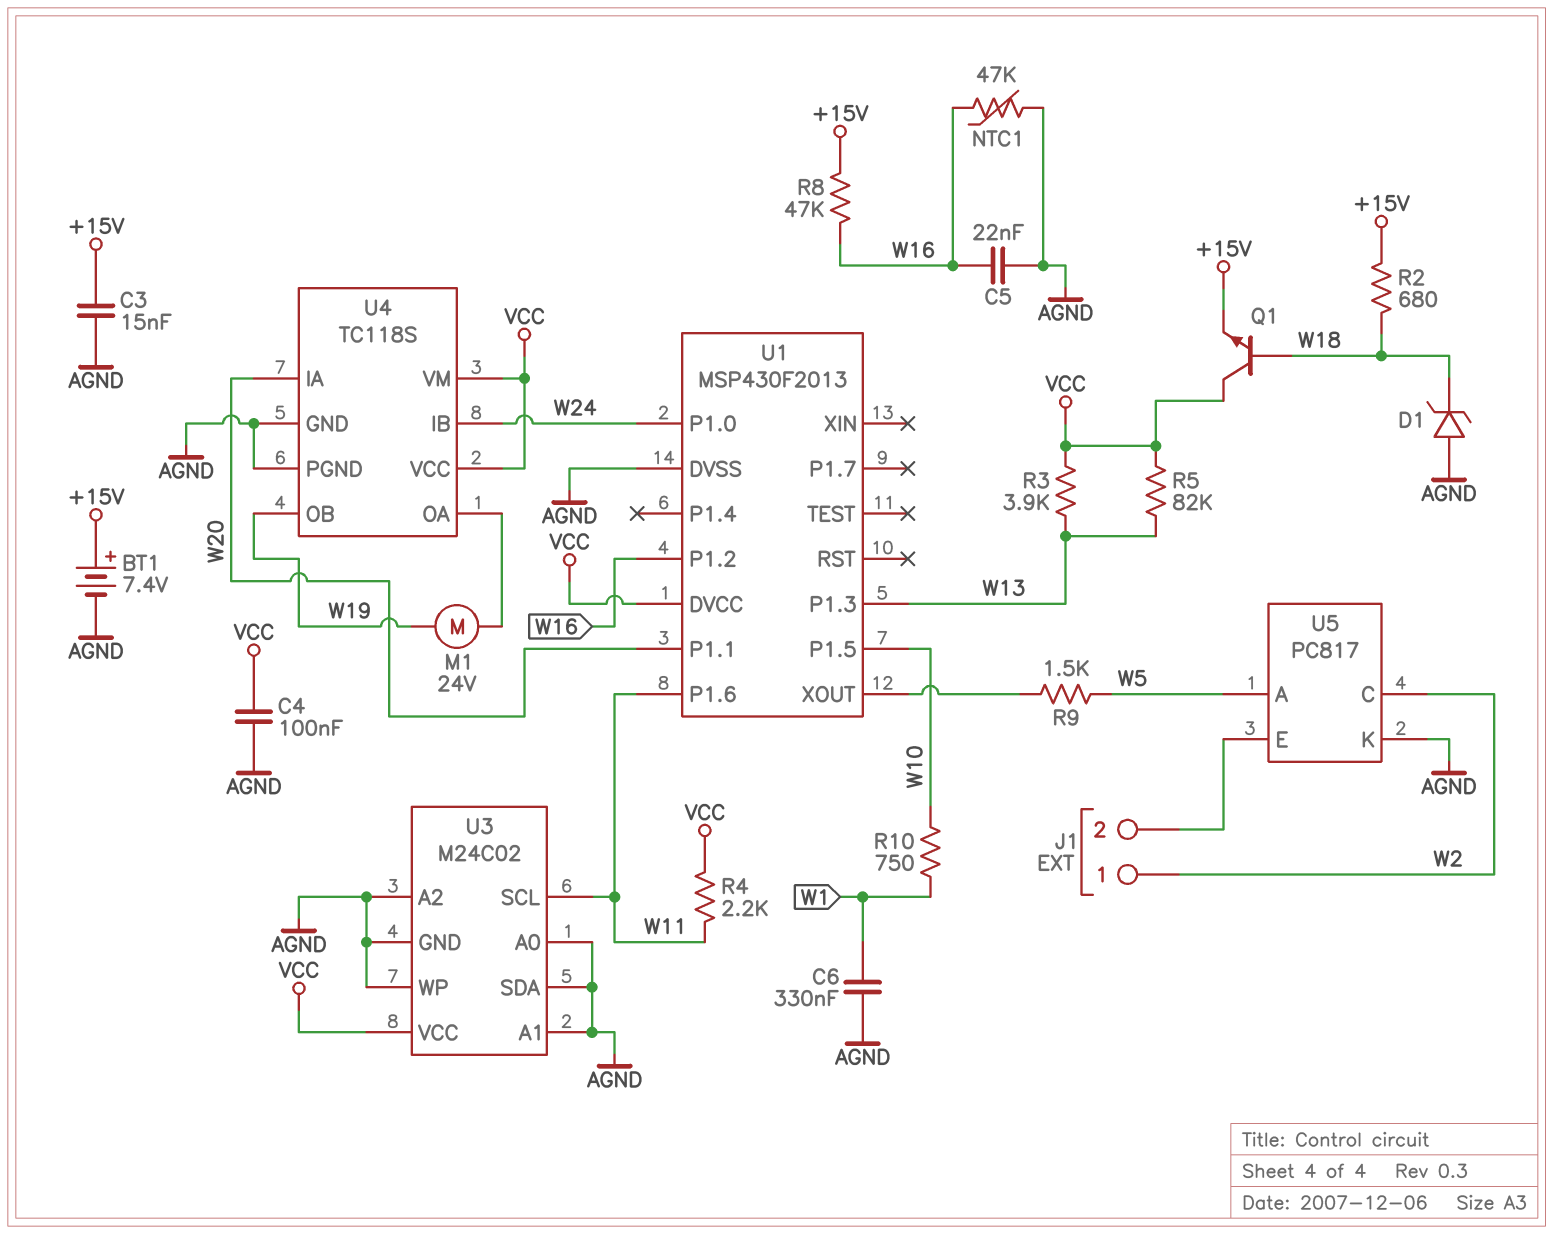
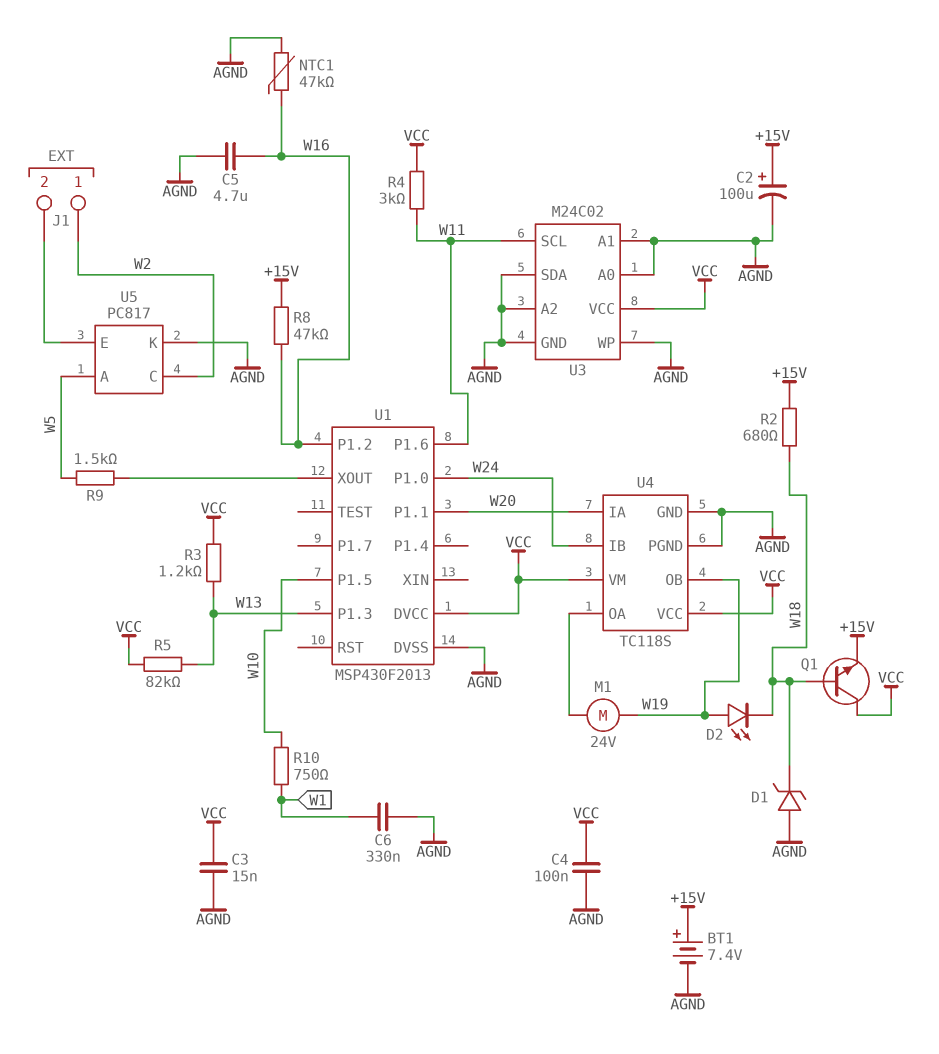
C2: none -> 100uF (plus +15V, minus AGND)
C3: 15nF (+15V, AGND) -> 15nF (AGND, VCC)
C5: 22nF (AGND, W16) -> 4.7uF (AGND, W16)
D2: none -> LED (A W19, K W18)
R3: 3.9k (VCC, W13) -> 1.2k (VCC, W13)
R4: 2.2k (VCC, W11) -> 3k (VCC, W11)

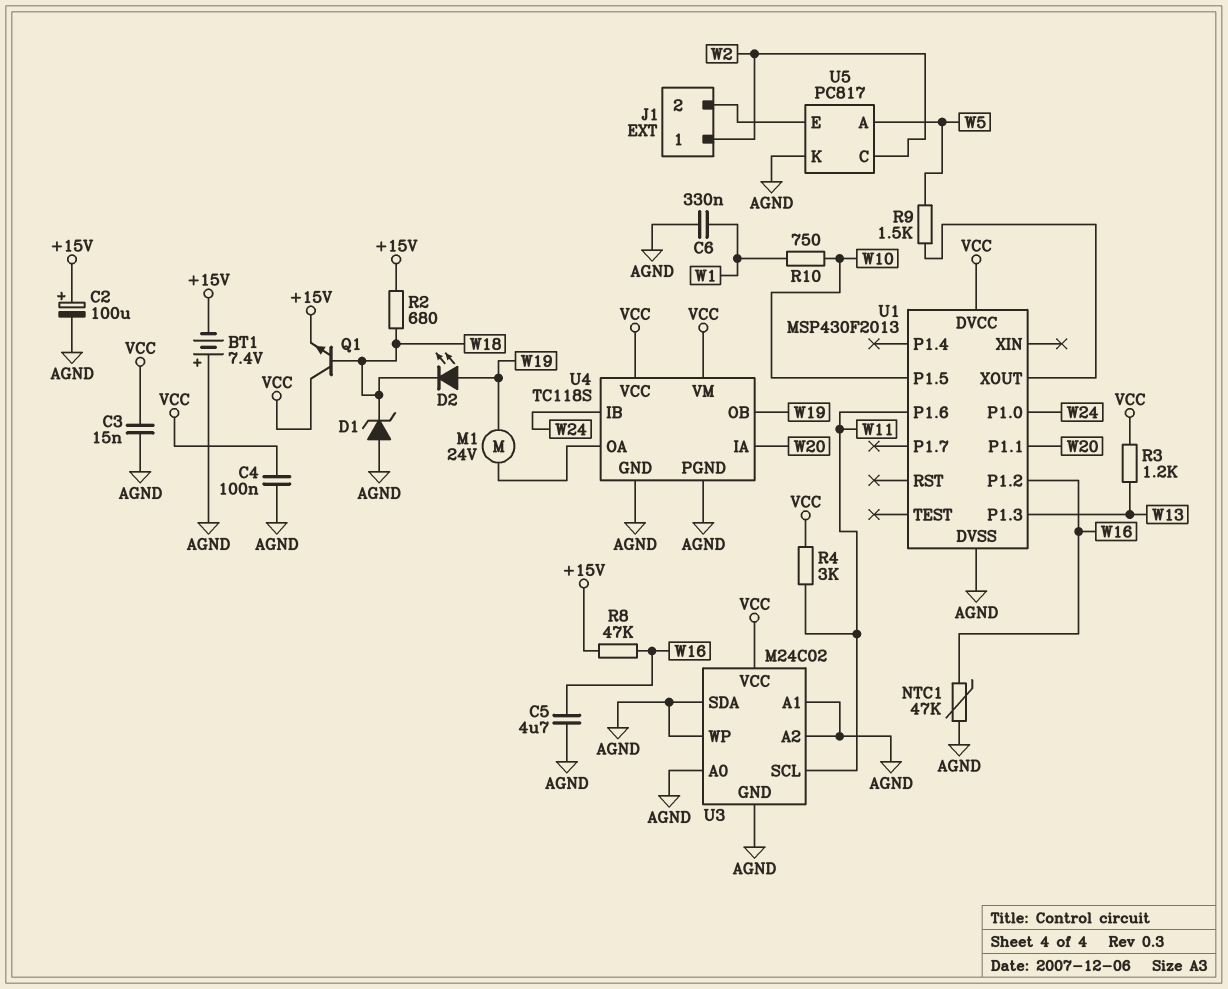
BT1: 7.4V (plus +15V, minus AGND) -> 7.4V (plus AGND, minus +15V)
R5: 82k (VCC, W13) -> none

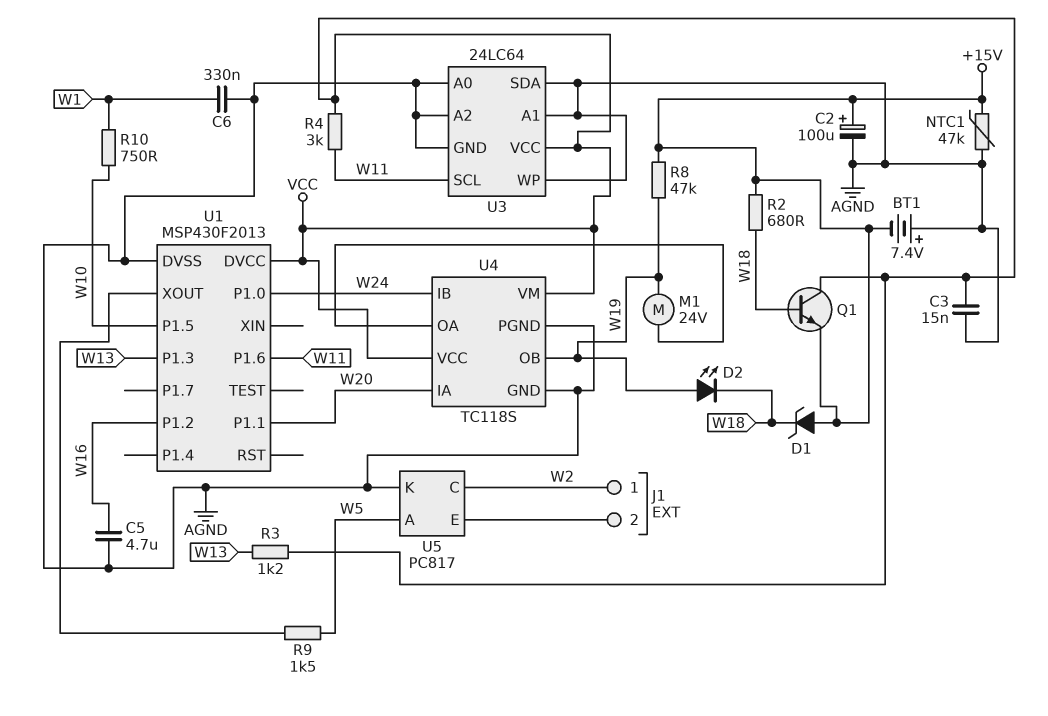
C4: 100nF (AGND, VCC) -> none
D1: zener (A AGND, K W18) -> zener (A +15V, K W18)
NTC1: 47k (AGND, W16) -> 47k (+15V, AGND)
R8: 47k (+15V, W16) -> 47k (+15V, W19)
U3: M24C02 -> 24LC64

